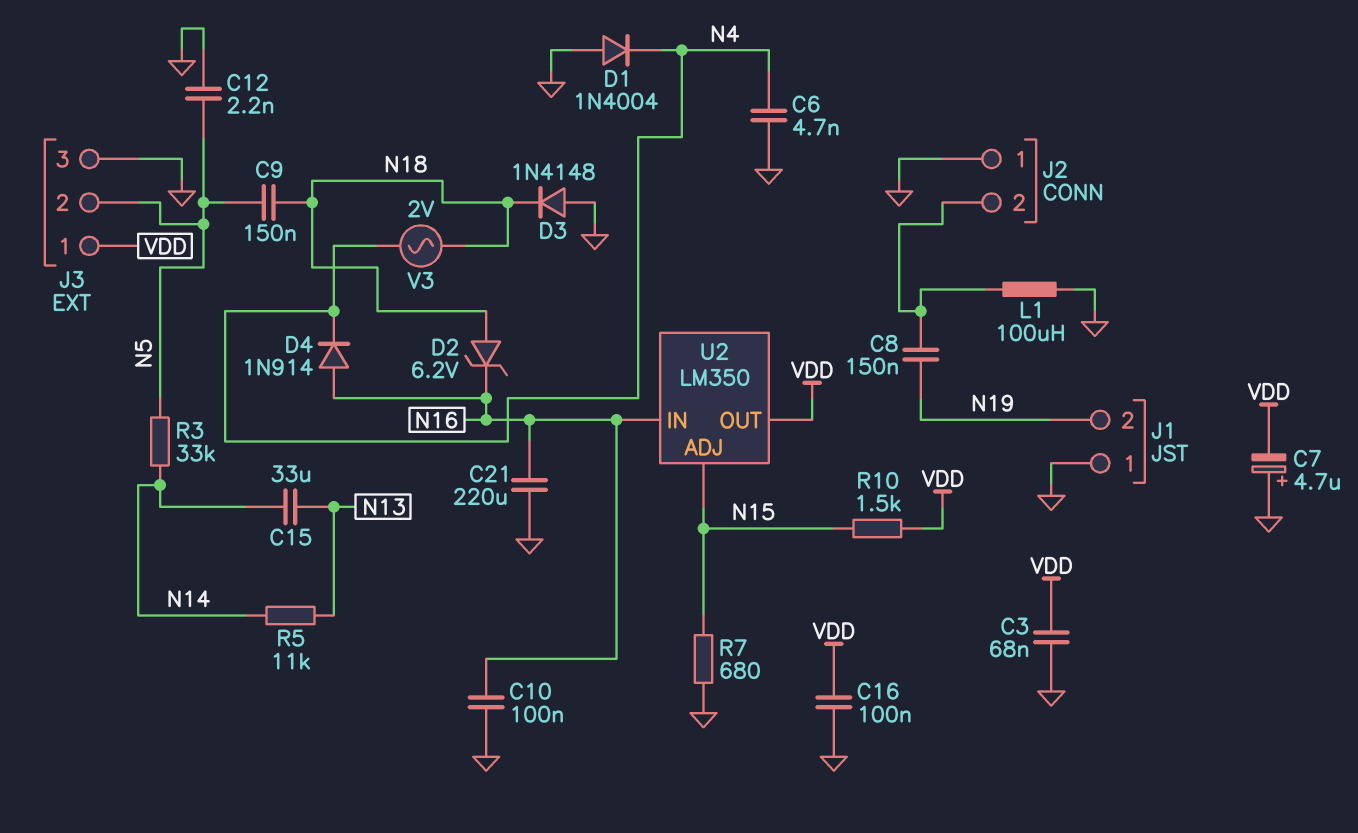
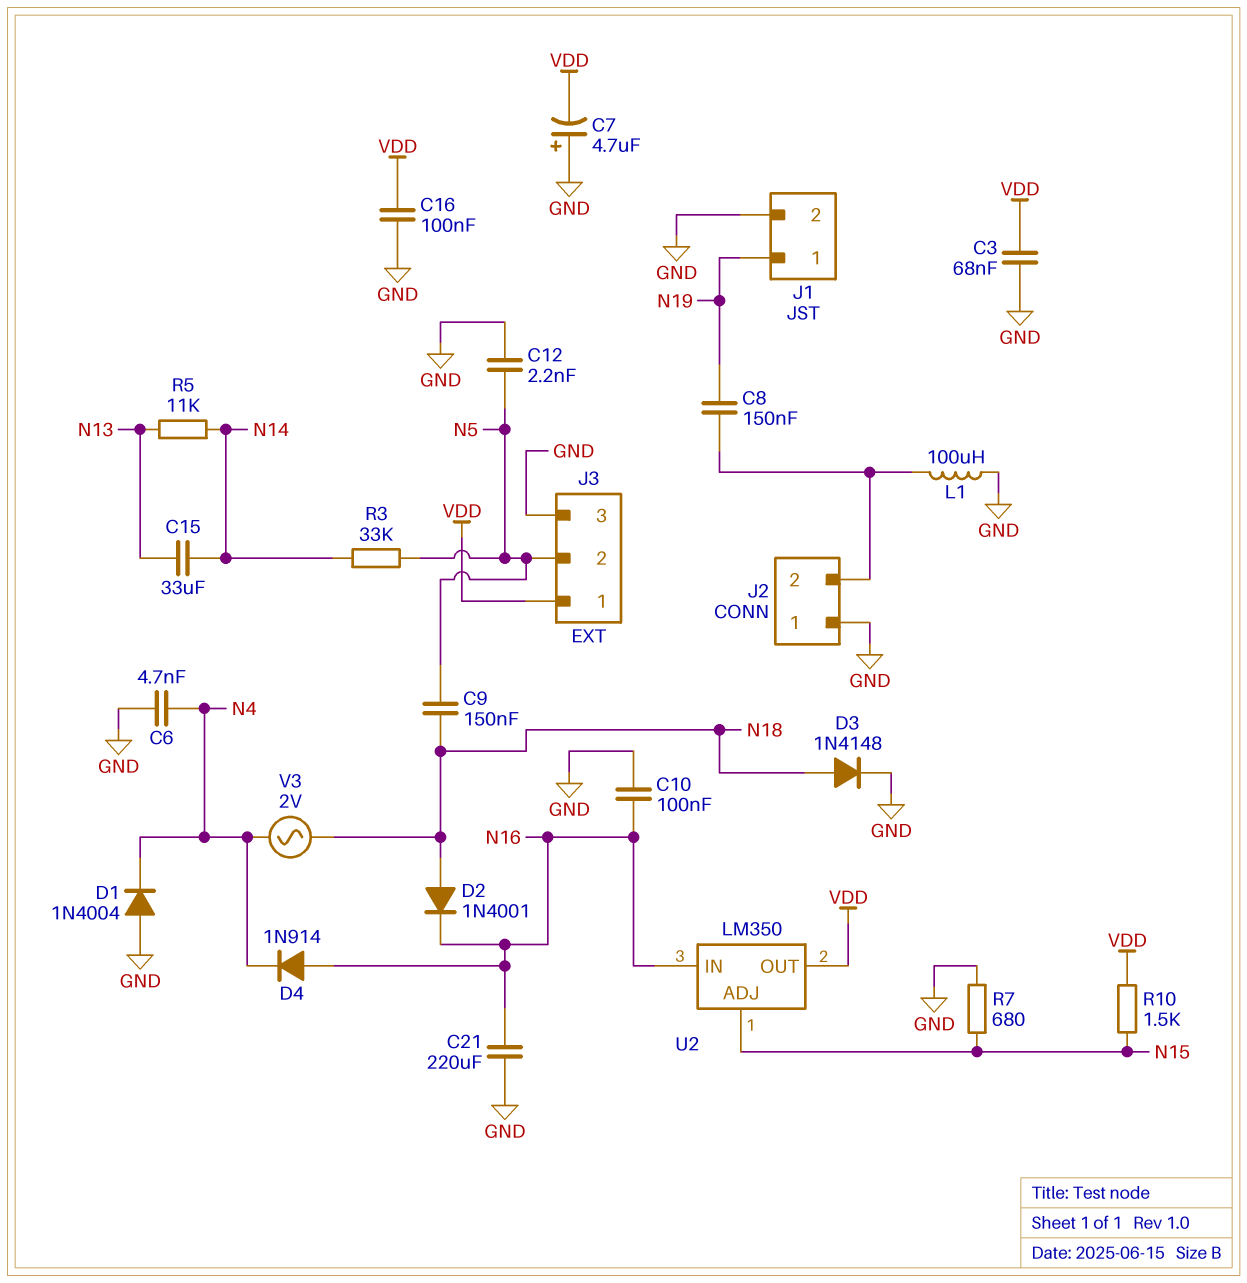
D2: zener 6.2V (A N18, K N16) -> diode 1N4001 (A N18, K N16)
D3: diode 1N4148 (A GND, K N18) -> diode 1N4148 (A N18, K GND)
J1 pin 1: GND -> N19
J1 pin 2: N19 -> GND

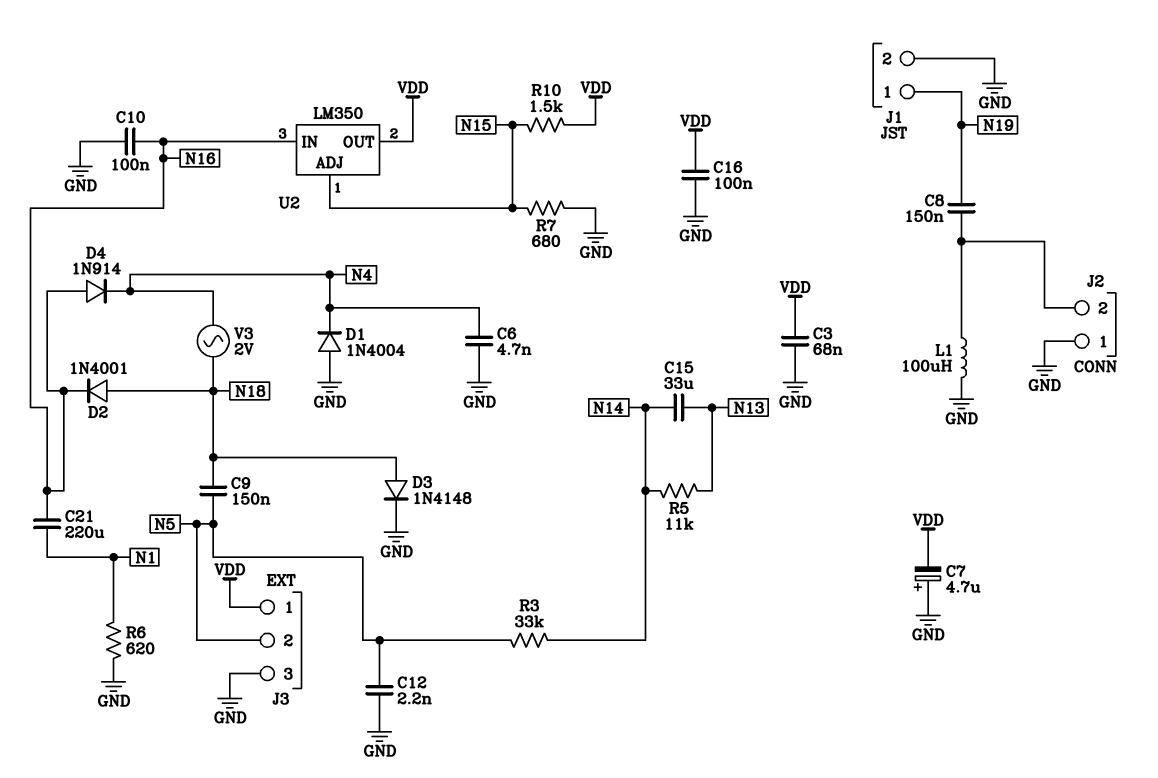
C21: 220uF (GND, N16) -> 220uF (N1, N16)
R6: none -> 620 (GND, N1)

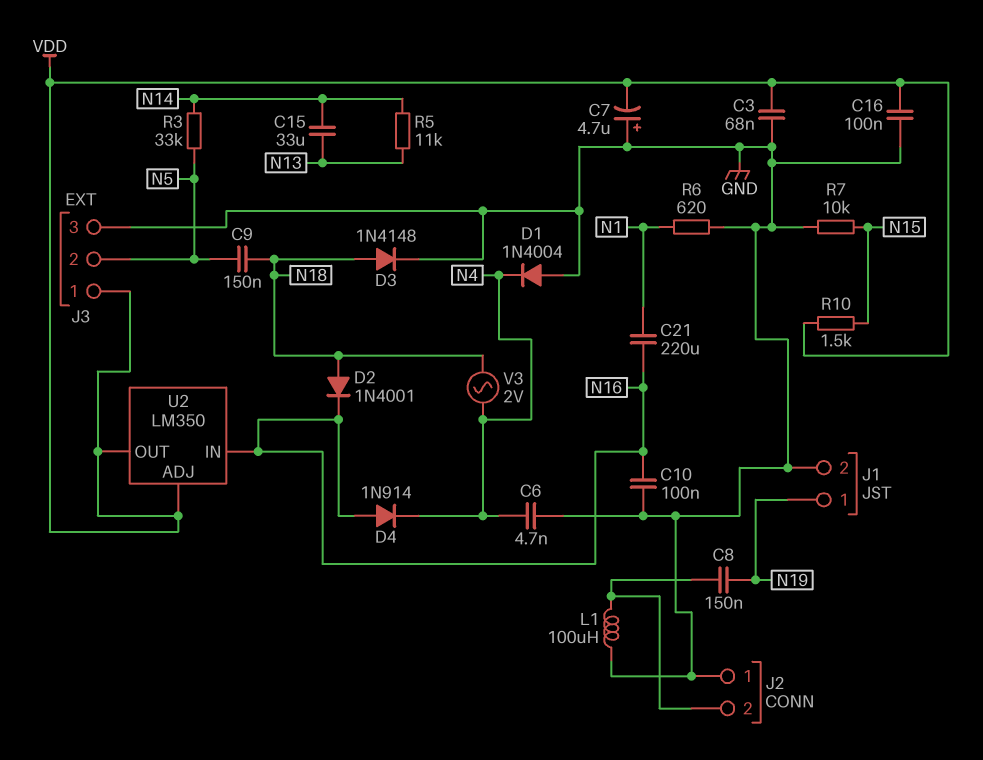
C12: 2.2nF (GND, N5) -> none
R7: 680 (GND, N15) -> 10k (GND, N15)
U2 pin ADJ: N15 -> VDD

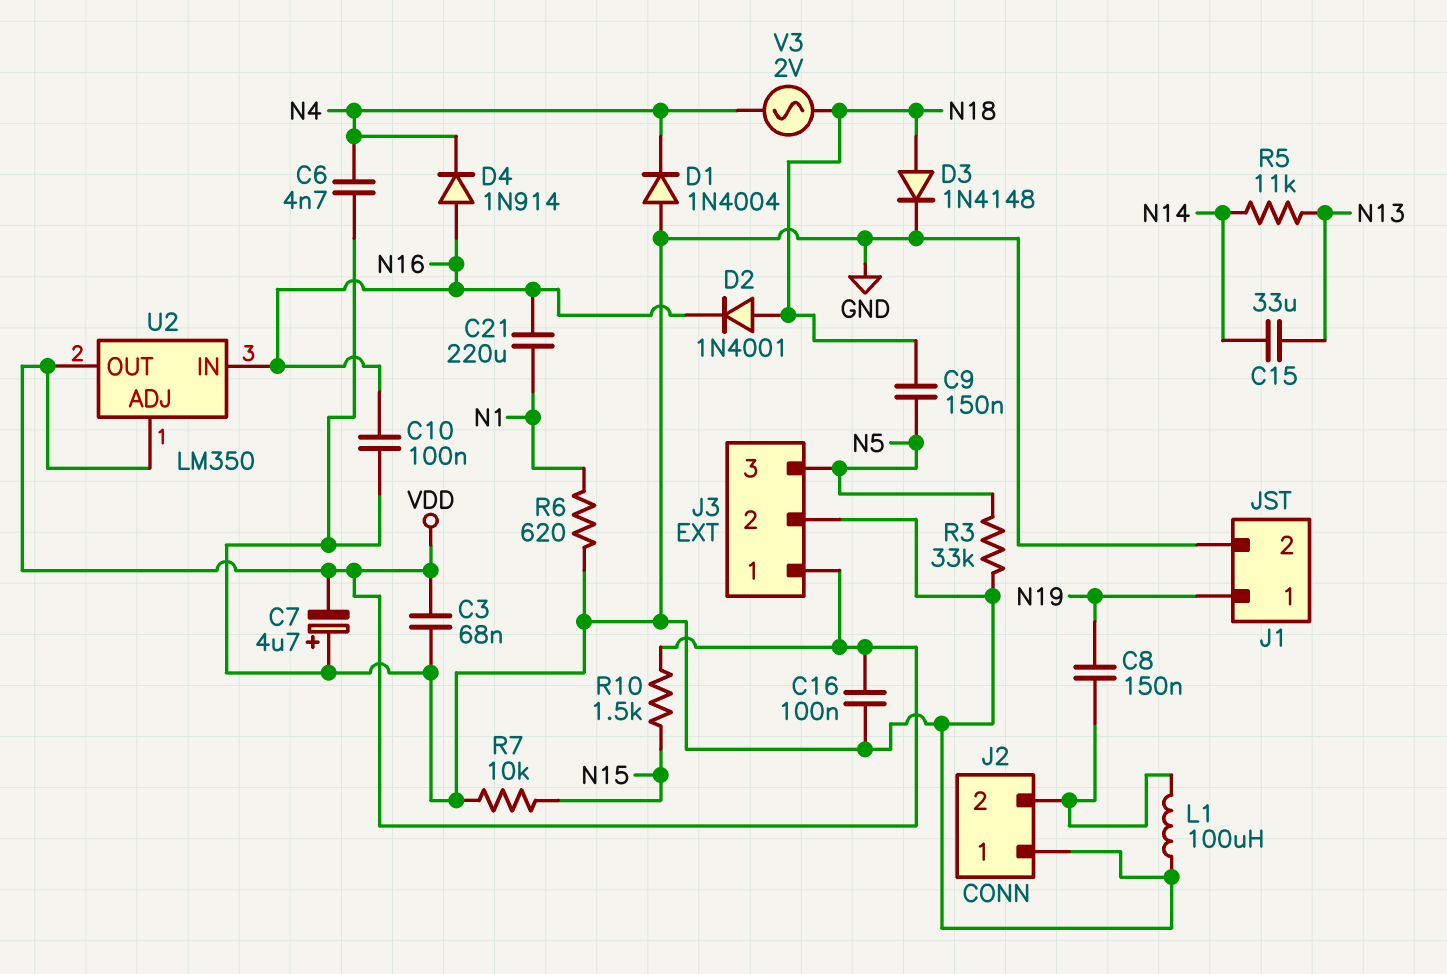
J3 pin 2: N5 -> GND
J3 pin 3: GND -> N5
R3: 33k (N5, N14) -> 33k (GND, N5)

